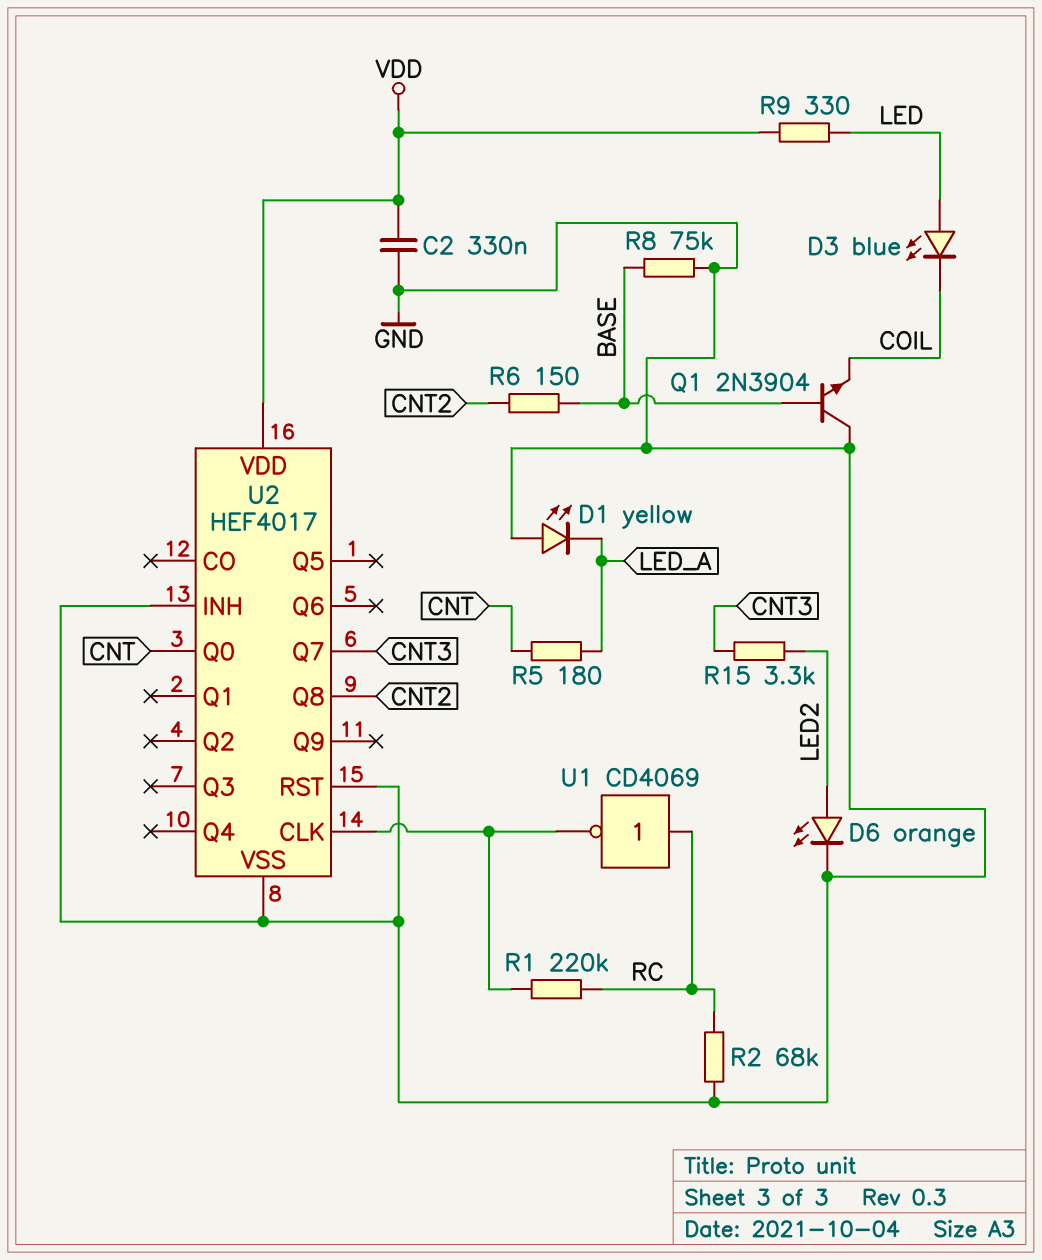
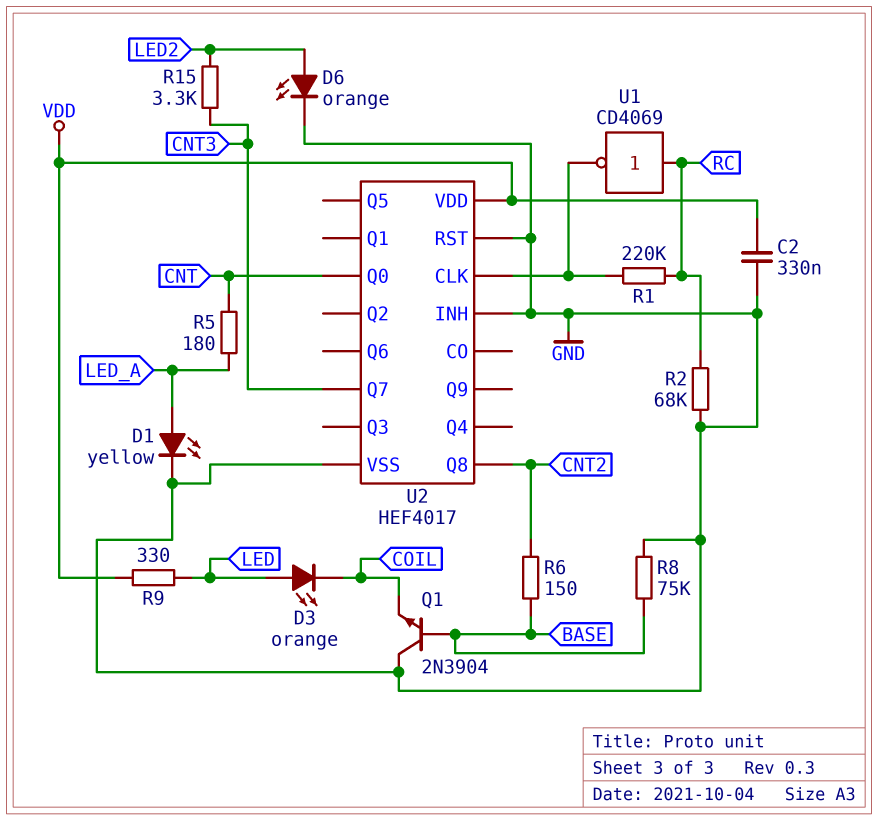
D1: LED yellow (A GND, K LED_A) -> LED yellow (A LED_A, K GND)
D3: LED blue (A LED, K COIL) -> LED orange (A LED, K COIL)

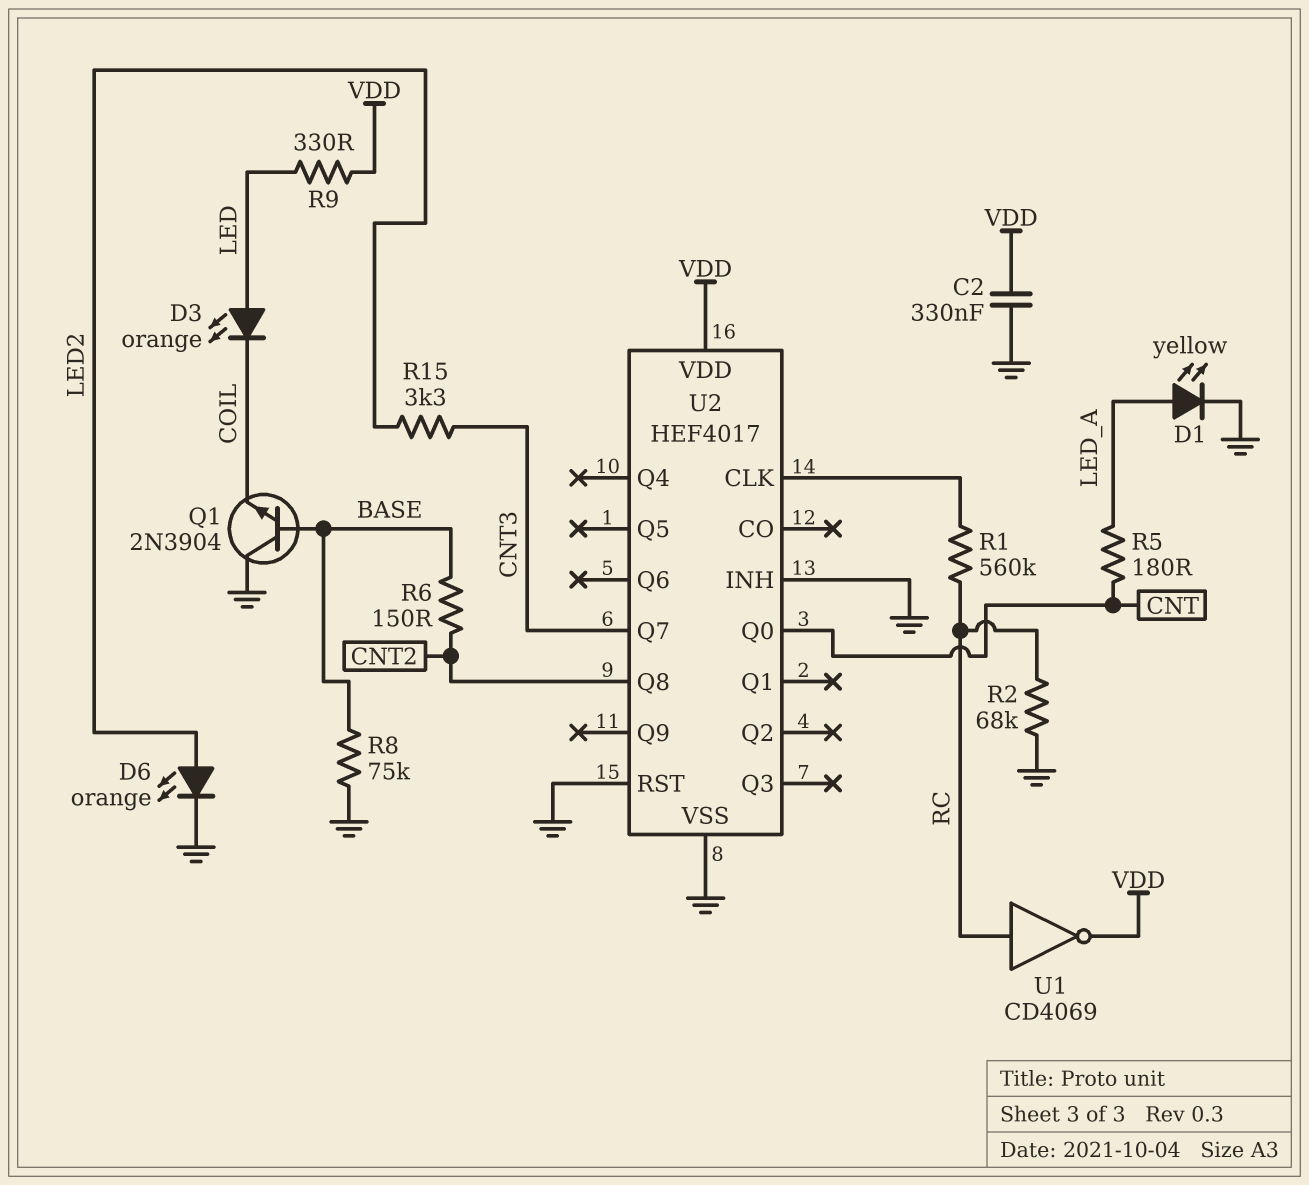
R1: 220k (RC, U2/CLK) -> 560k (RC, U2/CLK)
U1: NOT CD4069 (in RC, out U2/CLK) -> NOT CD4069 (in RC, out VDD)

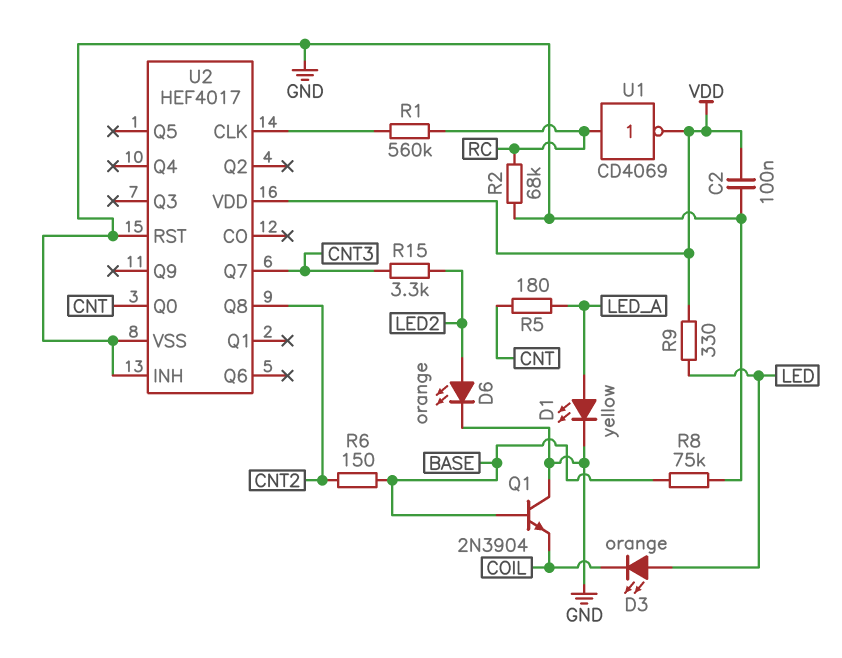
C2: 330nF (GND, VDD) -> 100nF (GND, VDD)

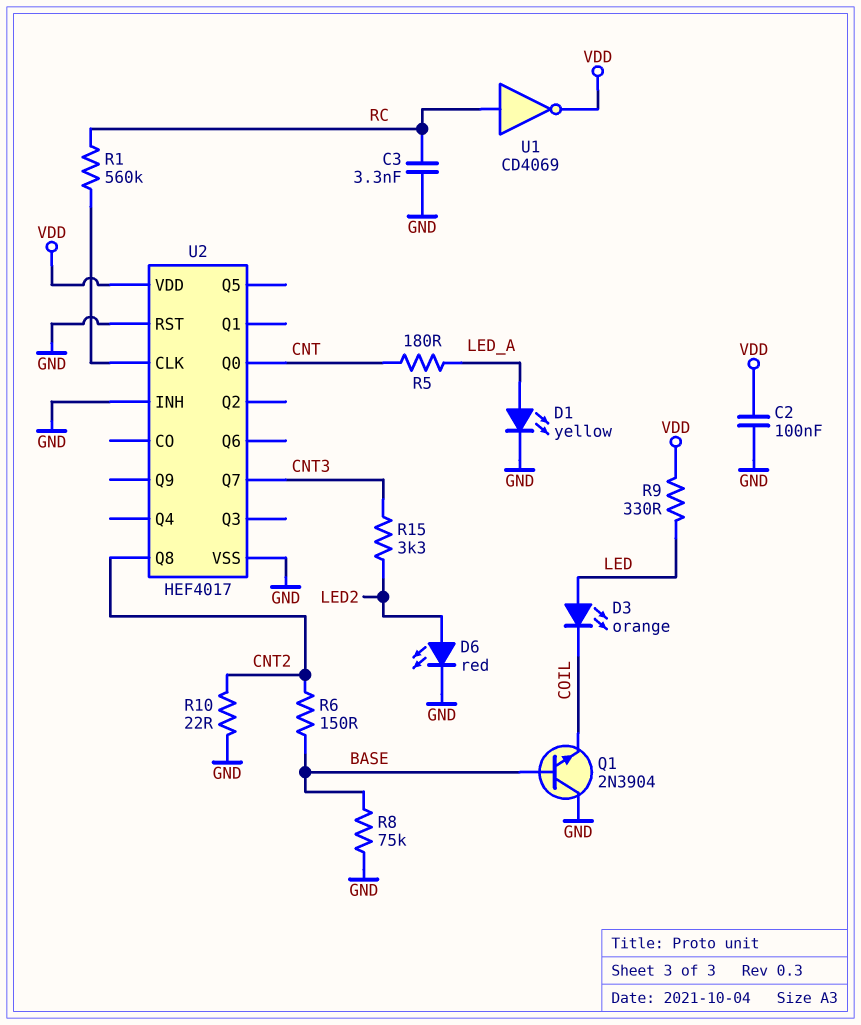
C3: none -> 3.3nF (GND, RC)
D6: LED orange (A LED2, K GND) -> LED red (A LED2, K GND)
R2: 68k (GND, RC) -> none
R10: none -> 22 (CNT2, GND)

